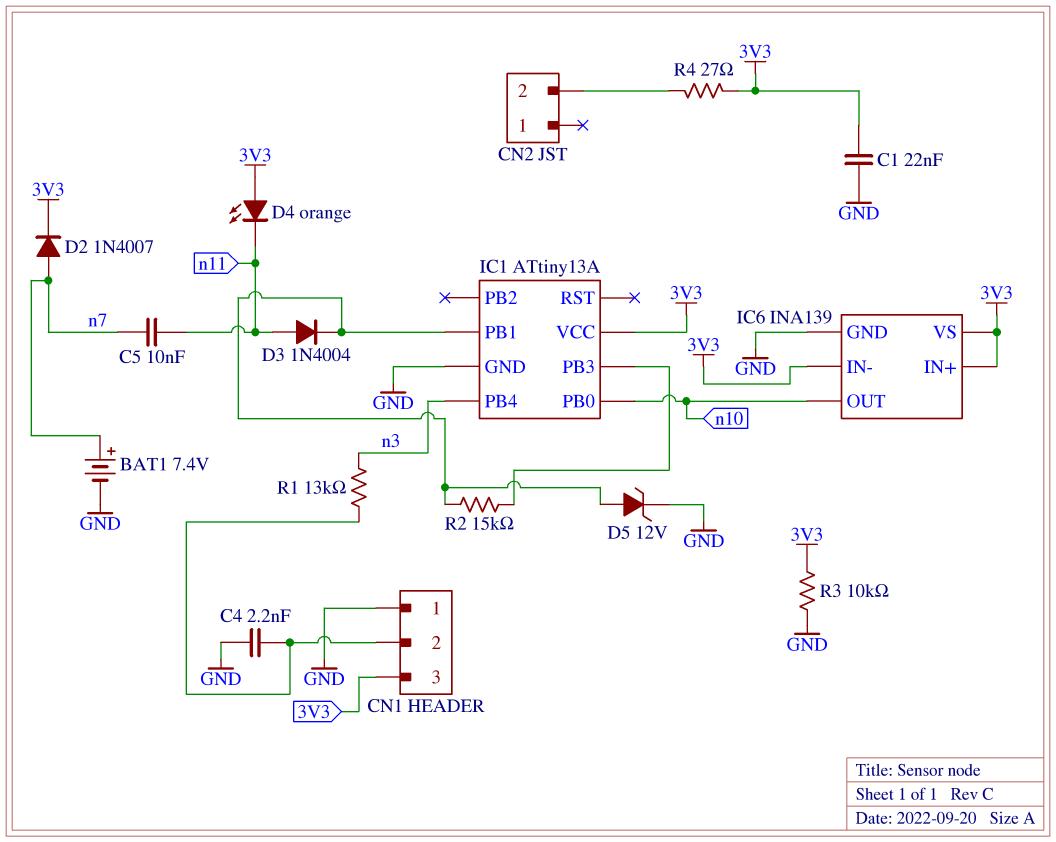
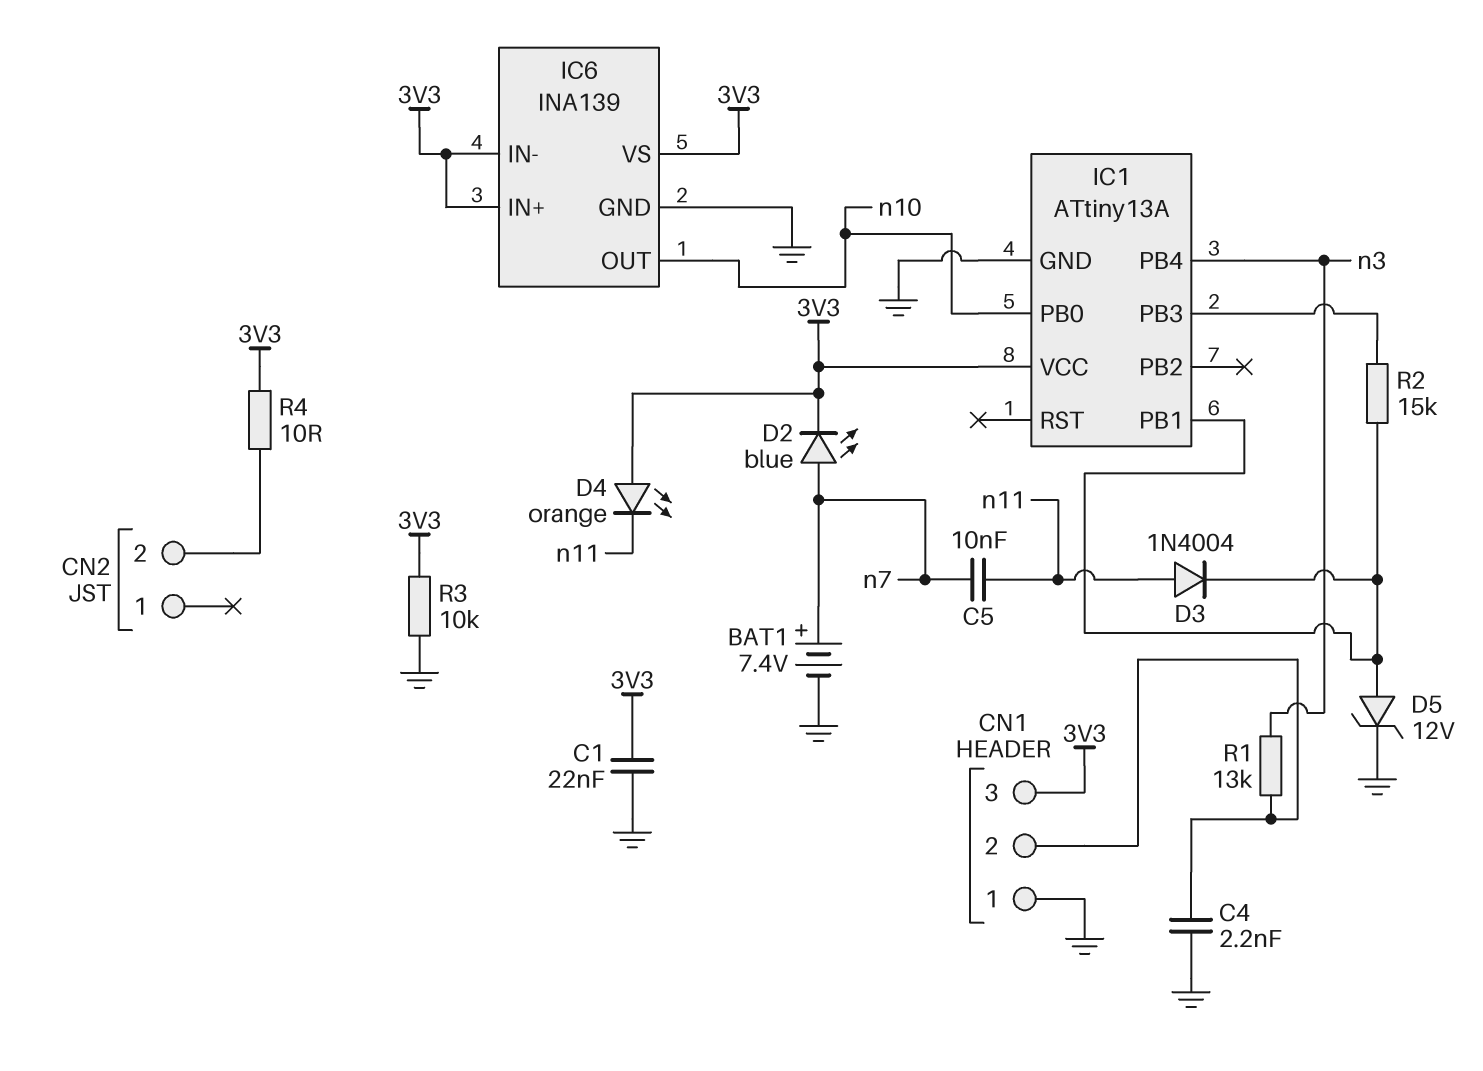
D2: diode 1N4007 (A n7, K 3V3) -> LED blue (A n7, K 3V3)
R4: 27 (3V3, CN2/2) -> 10 (3V3, CN2/2)

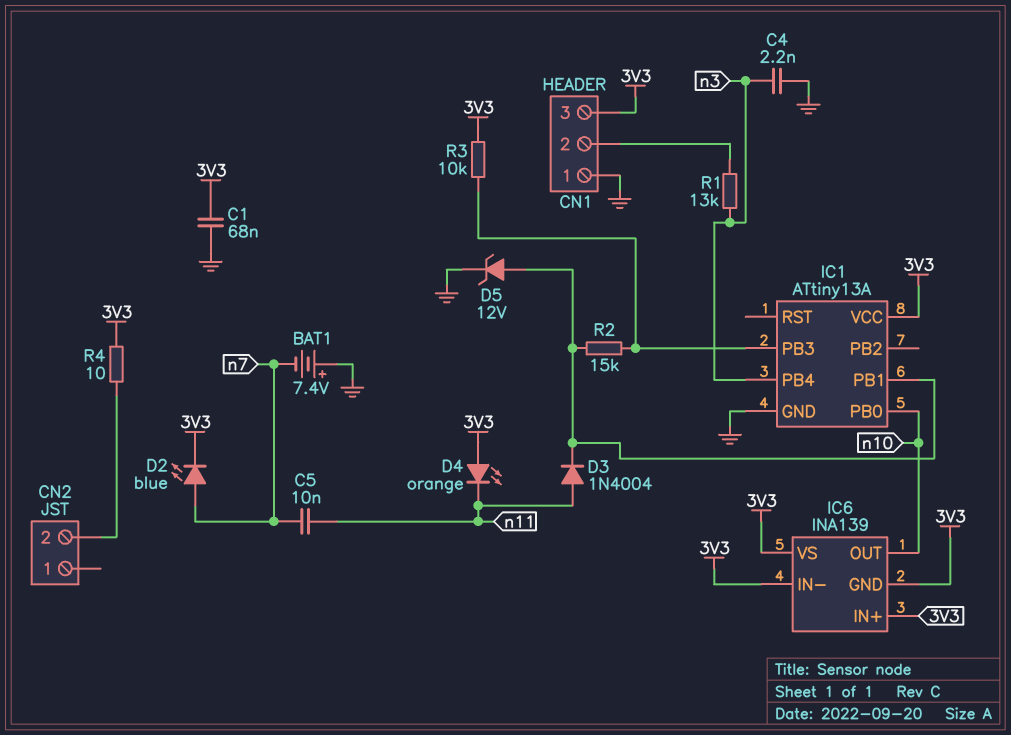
BAT1: 7.4V (plus n7, minus GND) -> 7.4V (plus GND, minus n7)
C1: 22nF (3V3, GND) -> 68nF (3V3, GND)
C4: 2.2nF (CN1/2, GND) -> 2.2nF (GND, n3)
IC6 pin GND: GND -> 3V3
R3: 10k (3V3, GND) -> 10k (3V3, IC1/PB3)

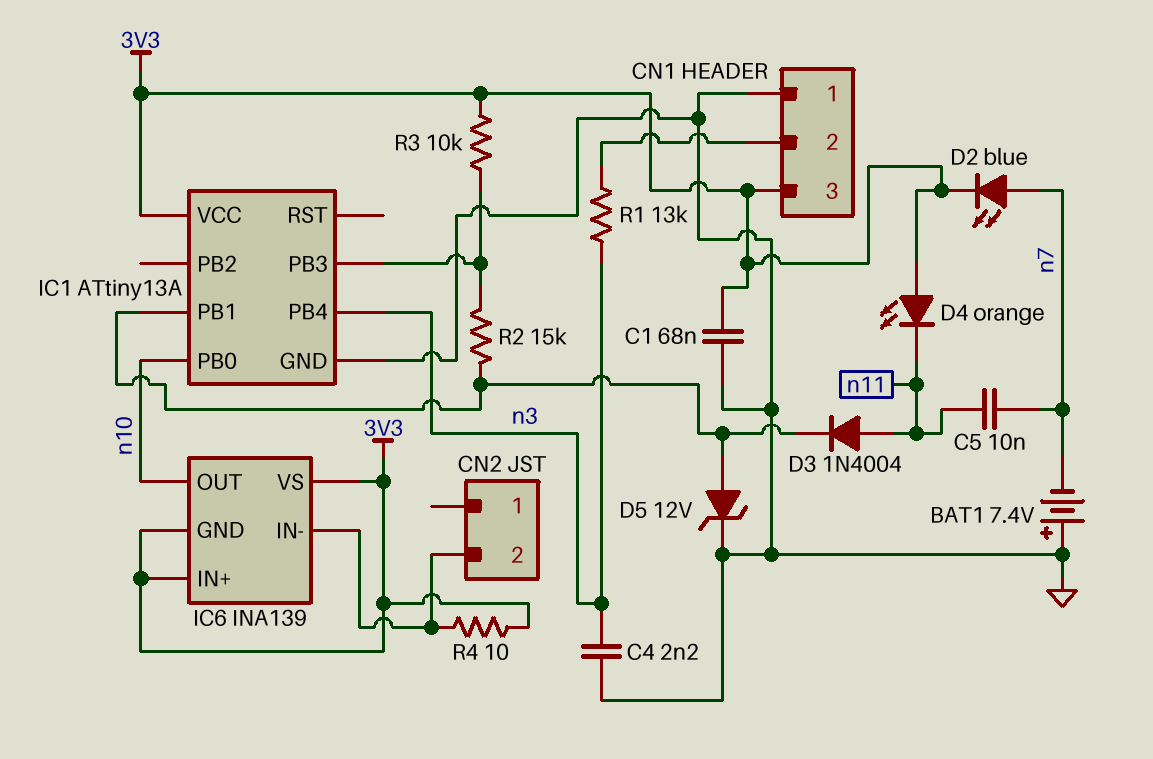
IC6 pin IN-: 3V3 -> CN2/2

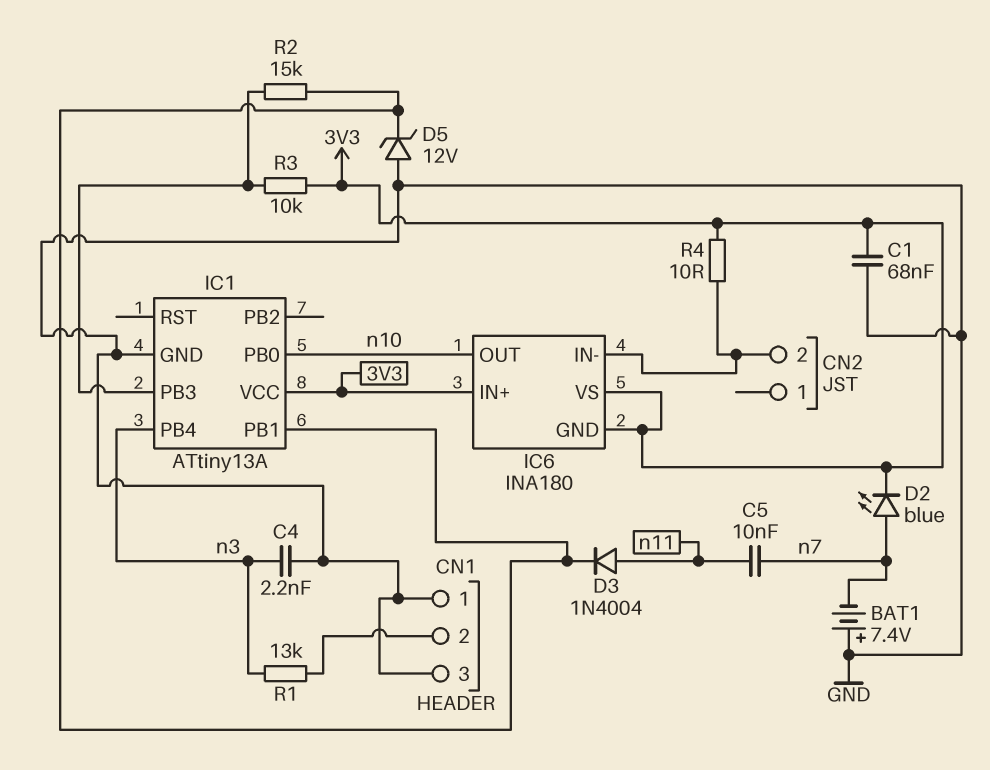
CN1 pin 3: 3V3 -> GND
D4: LED orange (A 3V3, K n11) -> none
D5: zener 12V (A IC1/PB1, K GND) -> zener 12V (A GND, K IC1/PB1)
IC6: INA139 -> INA180

